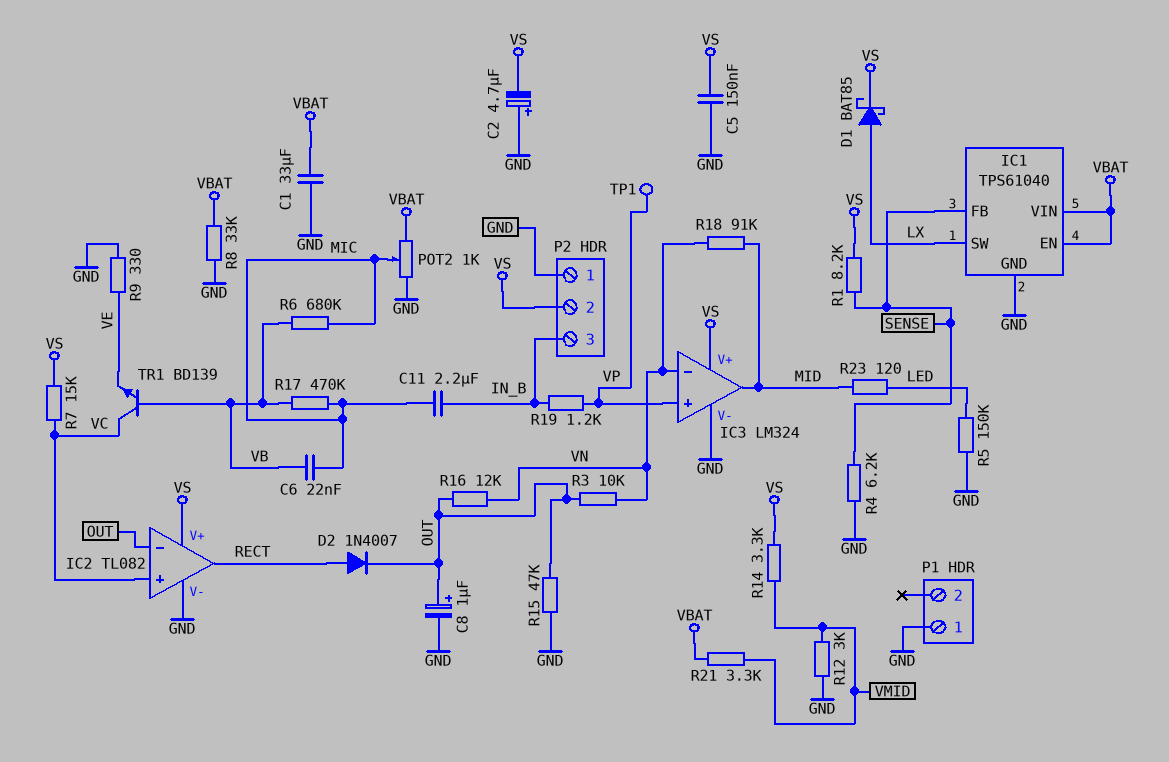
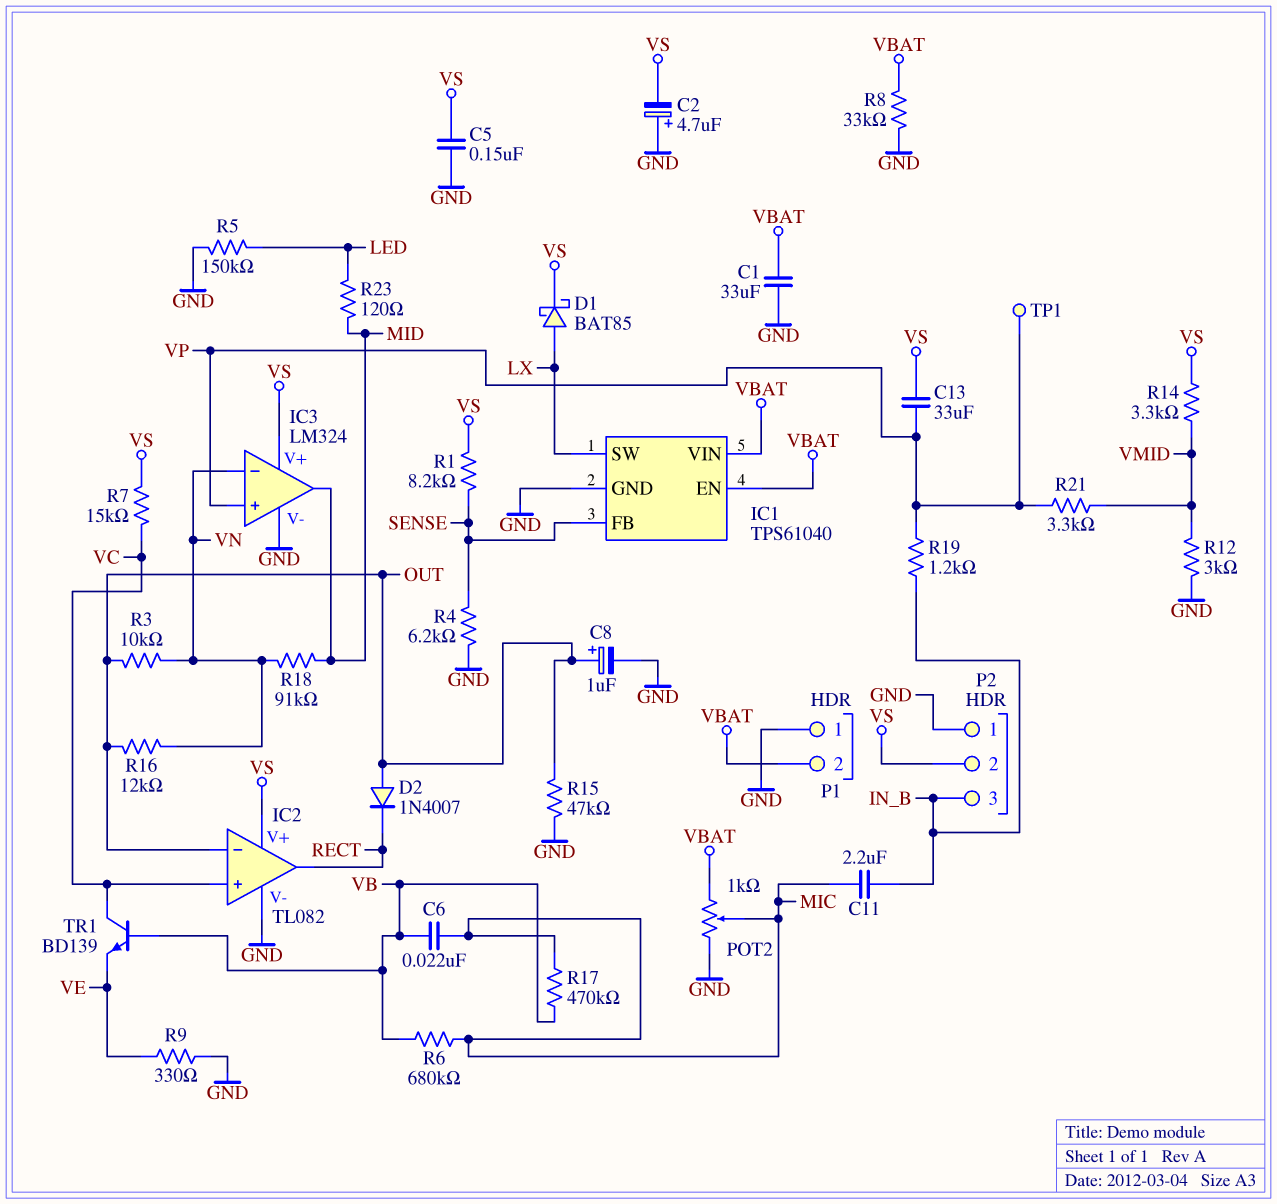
C13: none -> 33uF (VP, VS)
D2: diode 1N4007 (A RECT, K OUT) -> diode 1N4007 (A OUT, K RECT)
P1 pin 2: none -> VBAT
R21: 3.3k (VBAT, VMID) -> 3.3k (VMID, VP)

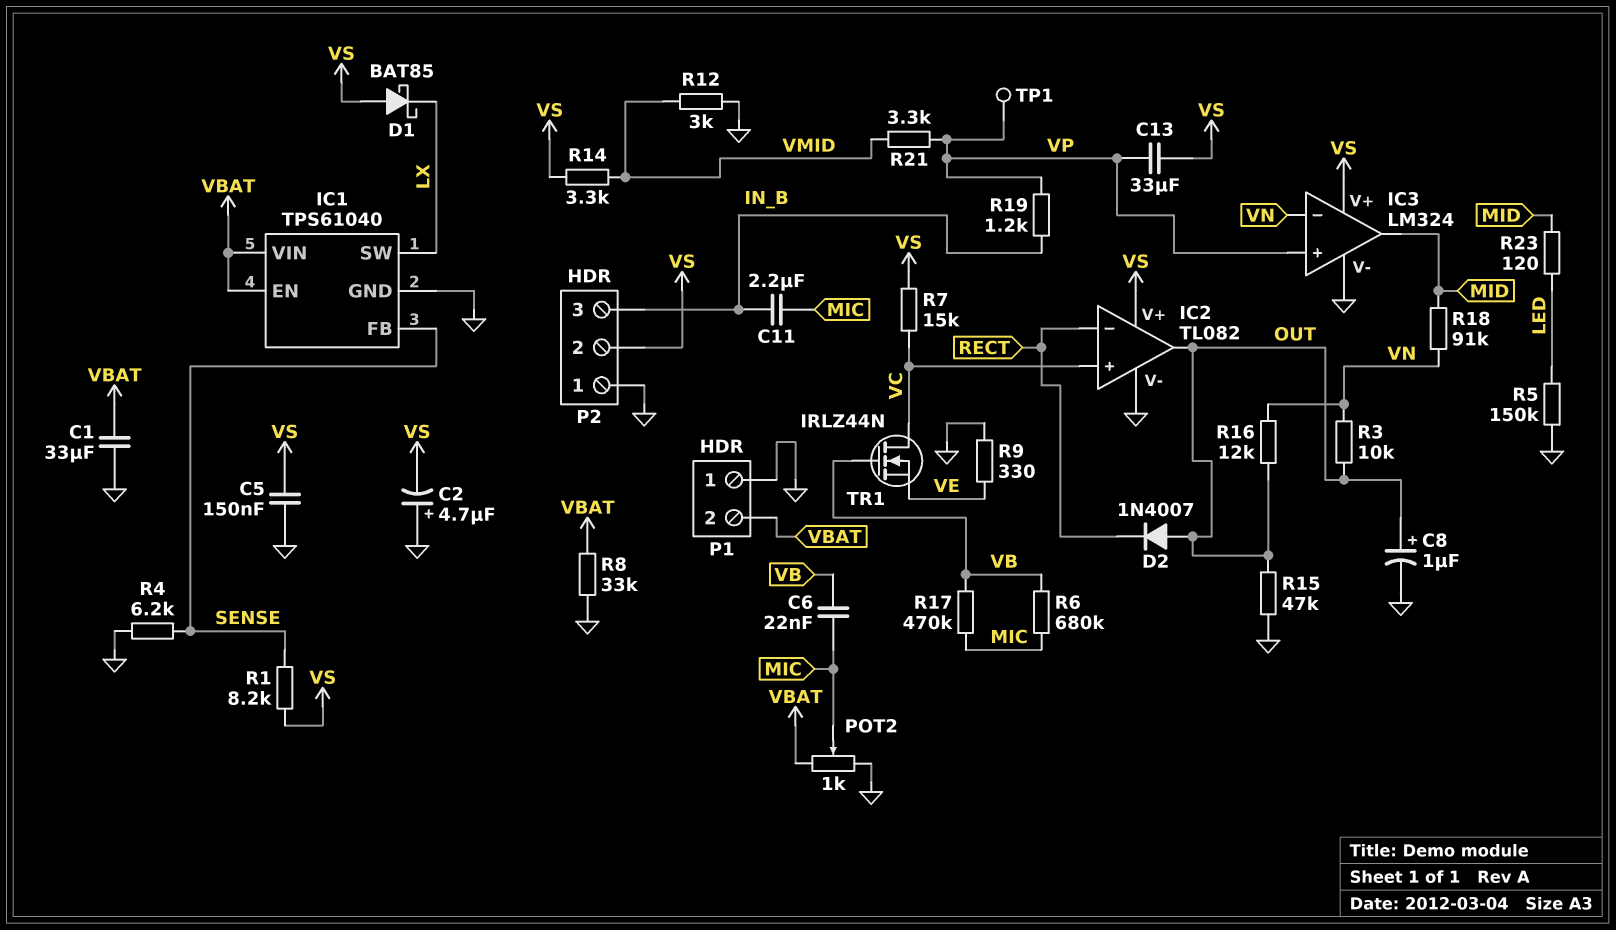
D1: schottky BAT85 (A LX, K VS) -> schottky BAT85 (A VS, K LX)
IC2 pin in-: OUT -> RECT
IC2 pin out: RECT -> OUT
TR1: NPN BD139 (B VB, C VC, E VE) -> NMOS IRLZ44N (G VB, D VC, S VE)

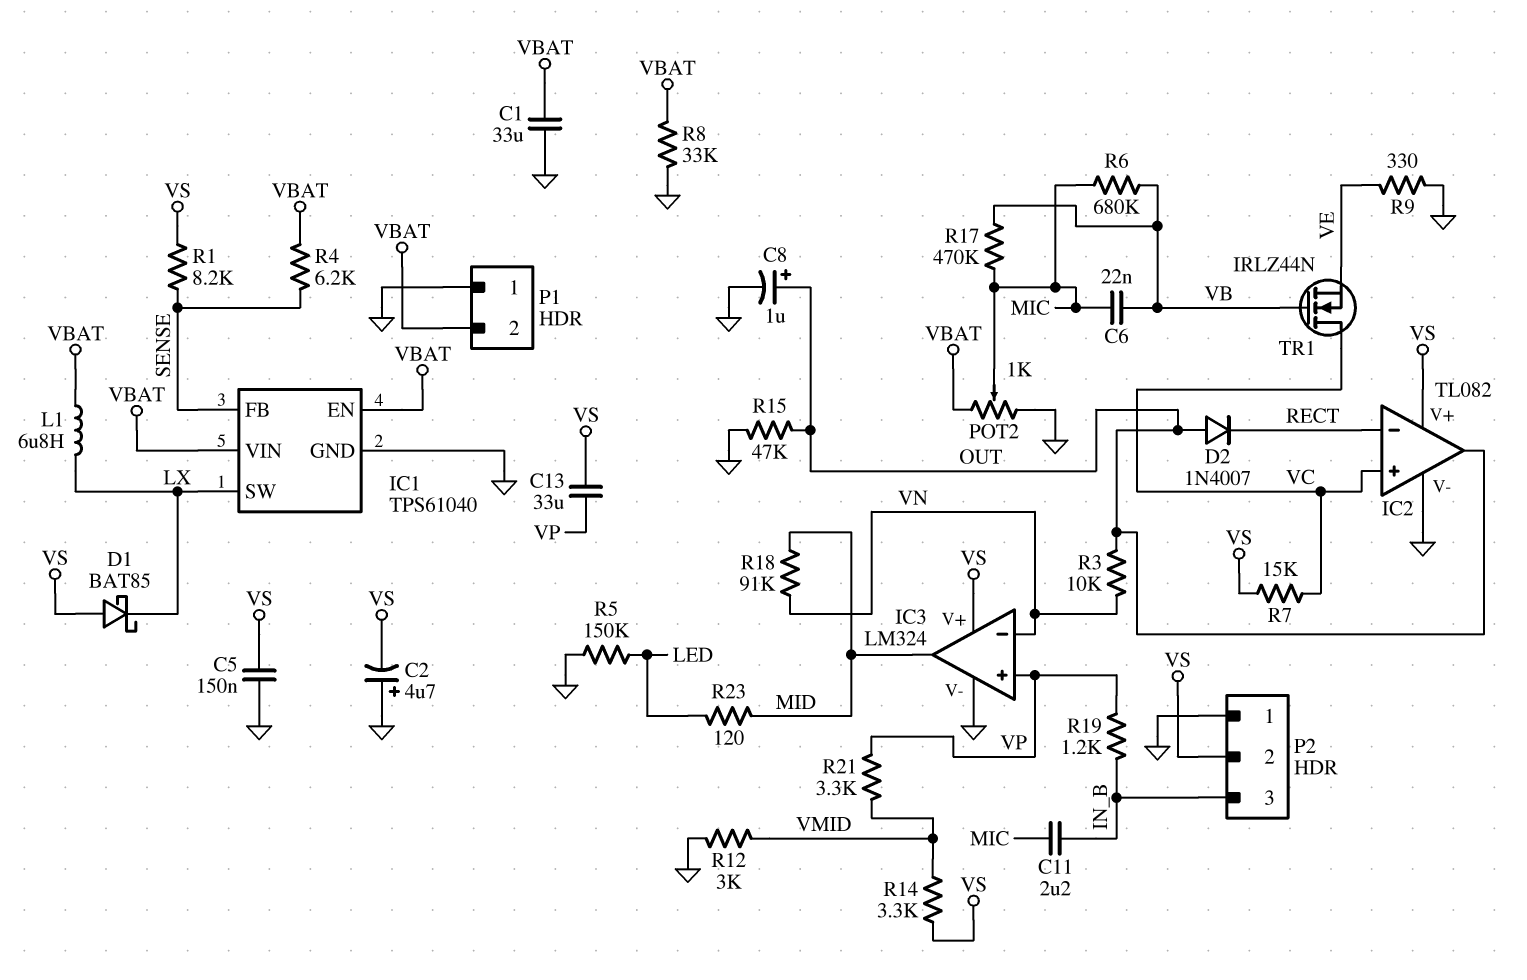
L1: none -> 6.8uH (LX, VBAT)
R4: 6.2k (GND, SENSE) -> 6.2k (SENSE, VBAT)
R16: 12k (OUT, VN) -> none
TP1: test point (VP) -> none

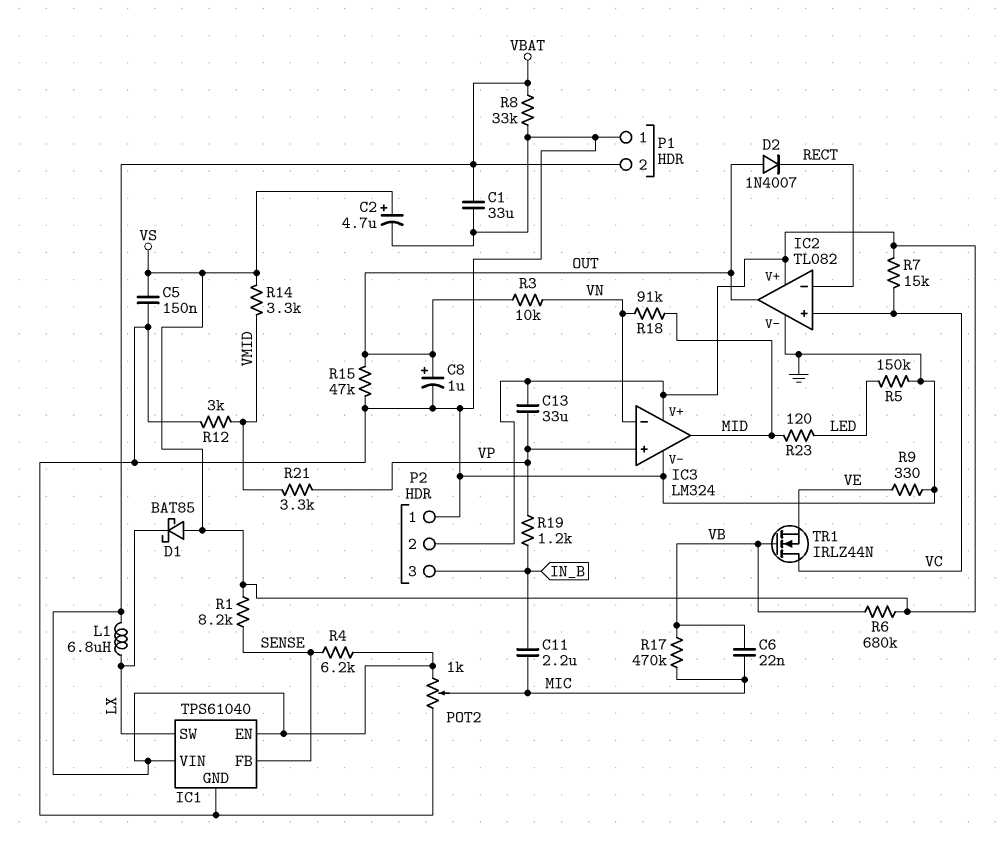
C2: 4.7uF (plus GND, minus VS) -> 4.7uF (plus VS, minus GND)
R6: 680k (MIC, VB) -> 680k (VB, VS)

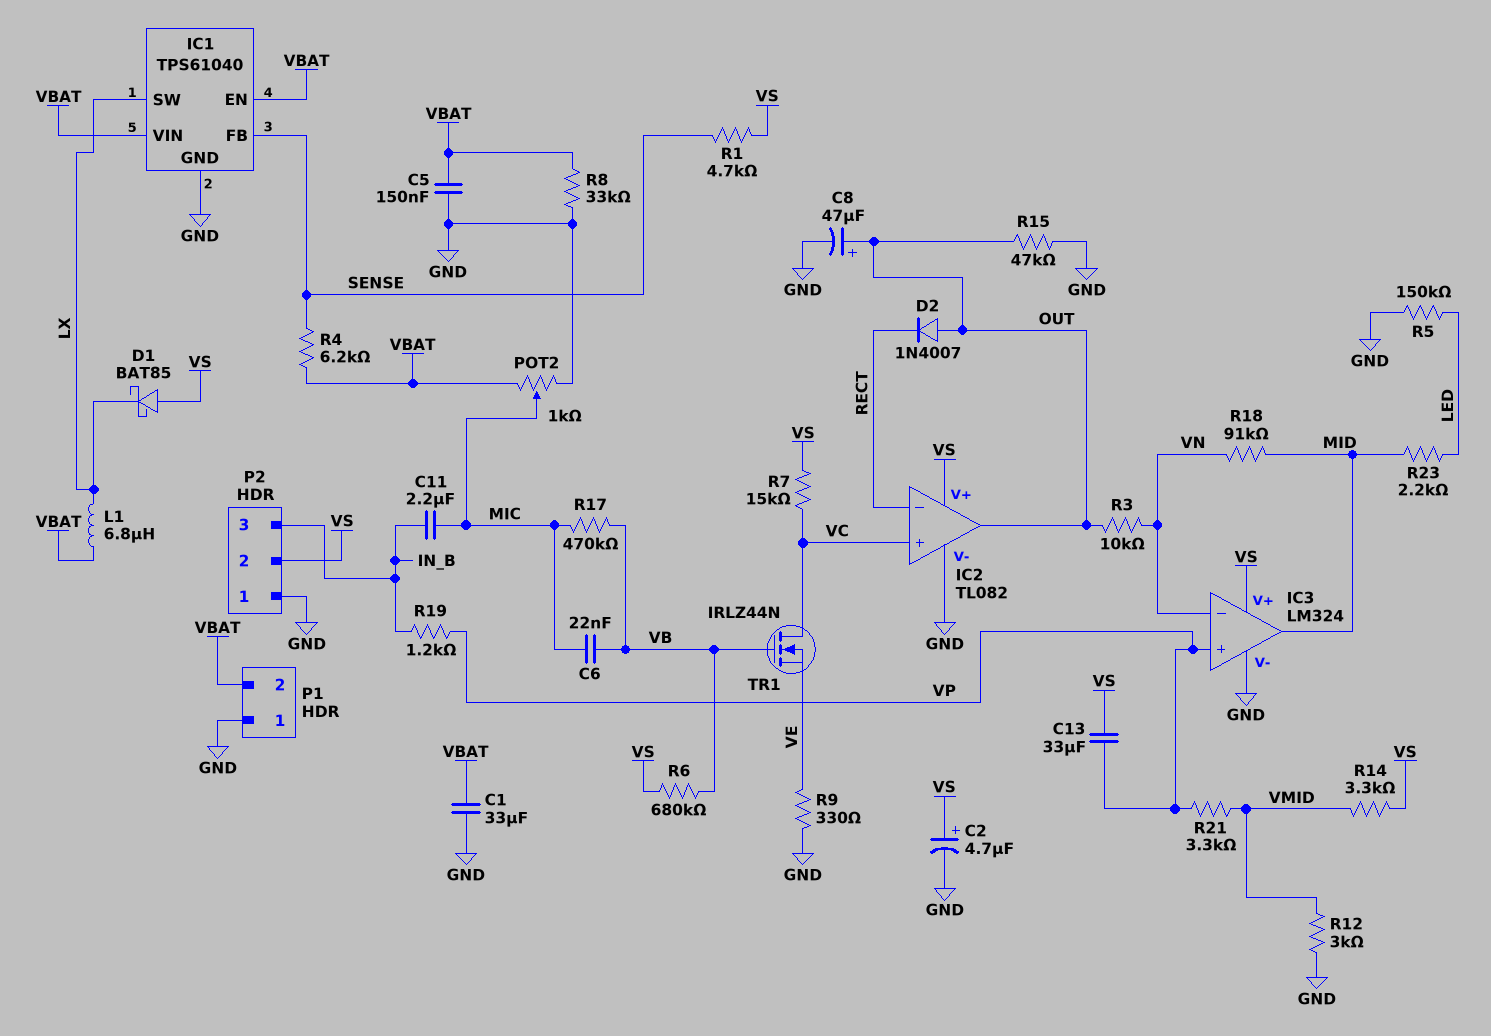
C5: 150nF (GND, VS) -> 150nF (GND, VBAT)
C8: 1uF (plus OUT, minus GND) -> 47uF (plus OUT, minus GND)
R1: 8.2k (SENSE, VS) -> 4.7k (SENSE, VS)
R23: 120 (LED, MID) -> 2.2k (LED, MID)

